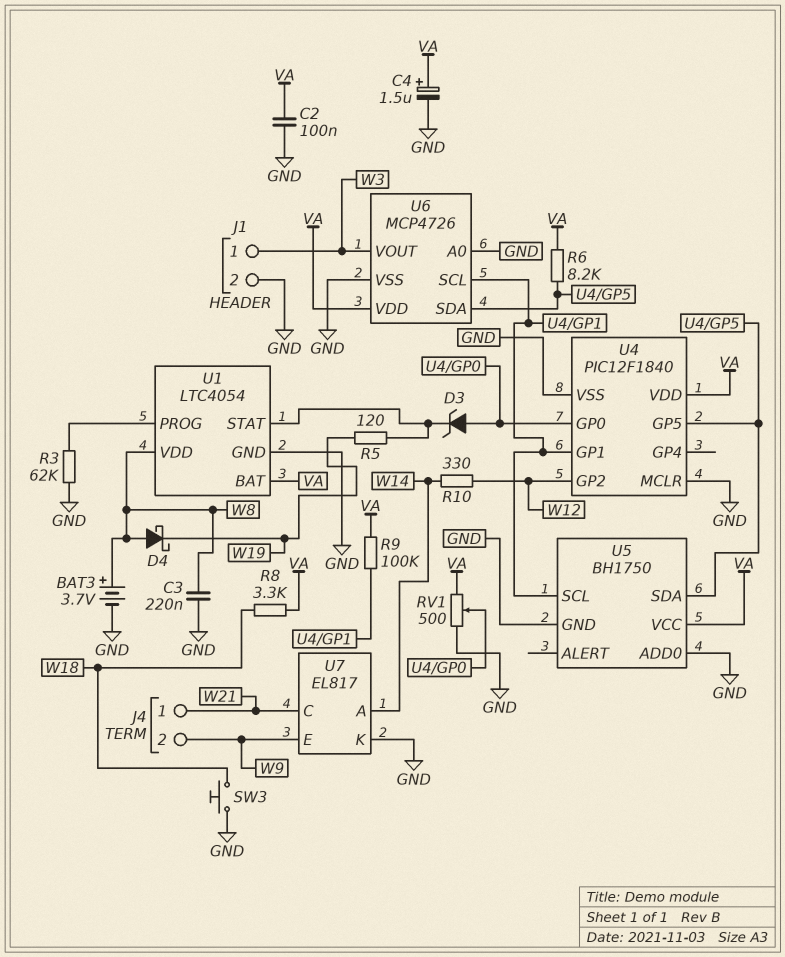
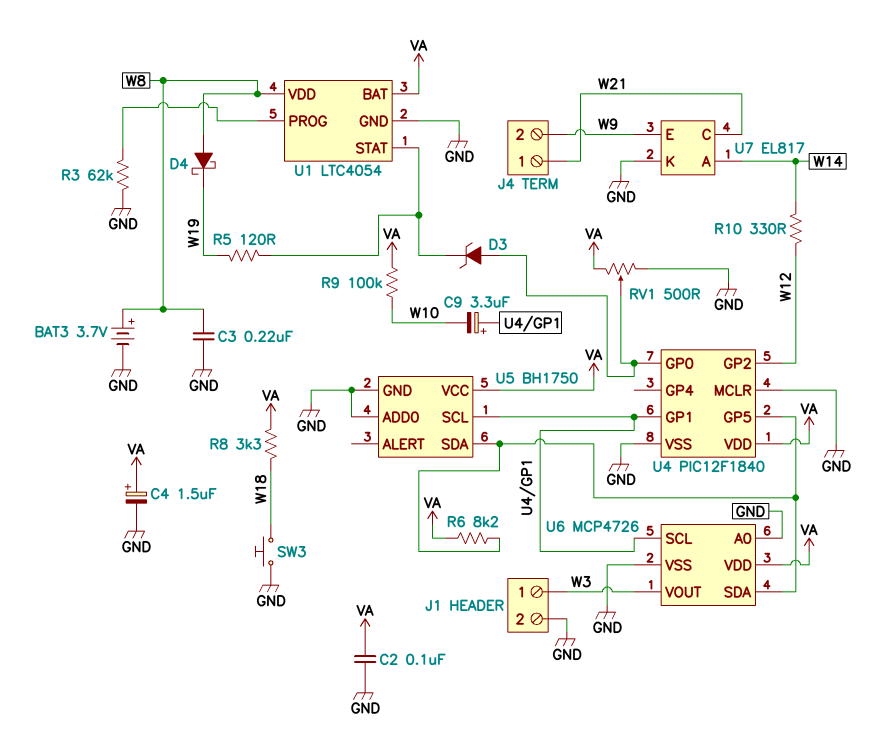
C9: none -> 3.3uF (plus U4/GP1, minus W10)
R9: 100k (U4/GP1, VA) -> 100k (VA, W10)

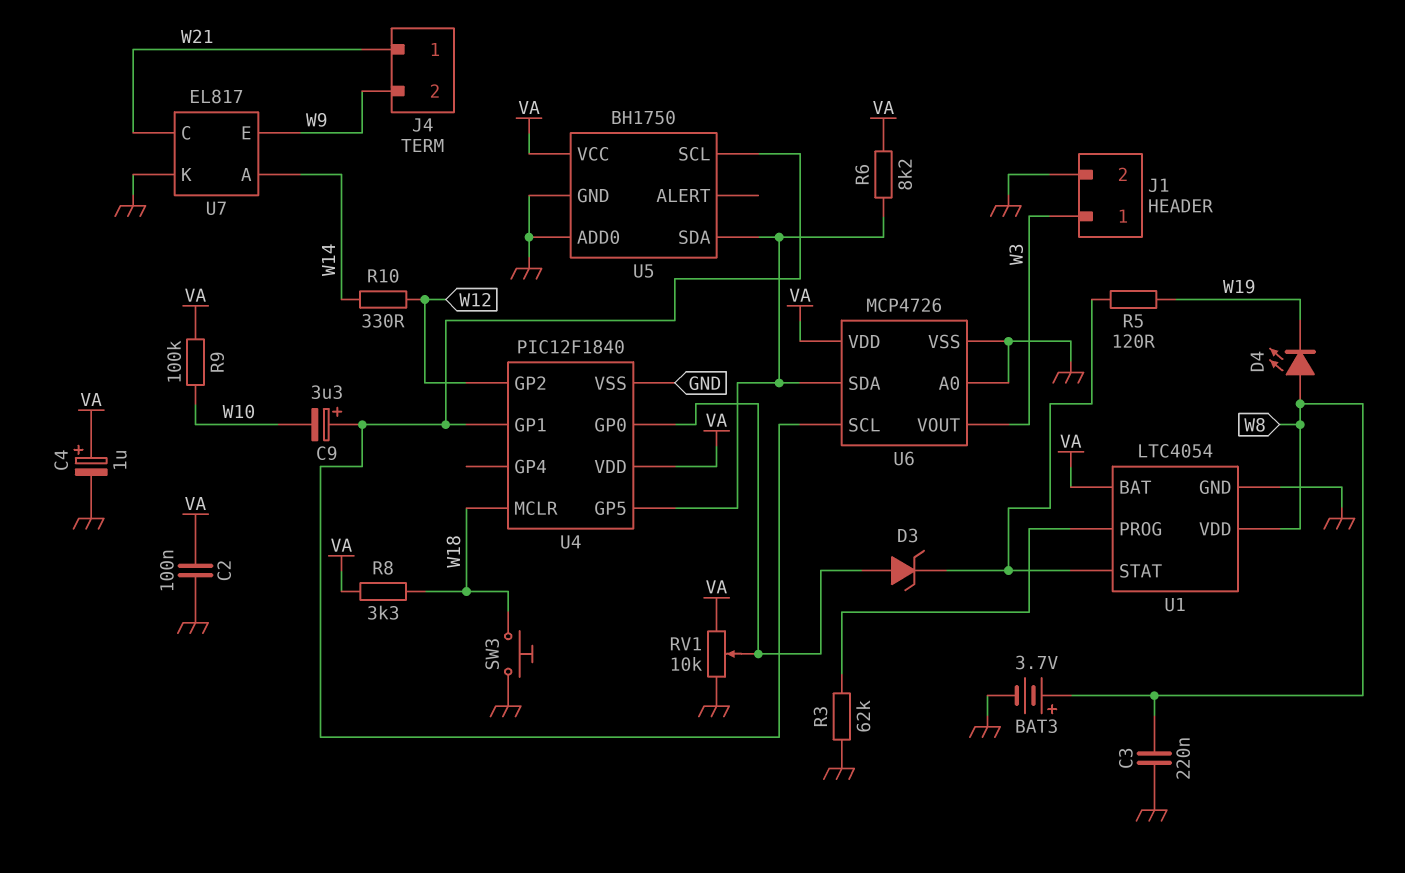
C4: 1.5uF (plus VA, minus GND) -> 1uF (plus VA, minus GND)
D4: schottky (A W8, K W19) -> LED (A W8, K W19)
RV1: 500 (GND, VA, wiper U4/GP0) -> 10k (GND, VA, wiper U4/GP0)
U4 pin MCLR: GND -> W18

